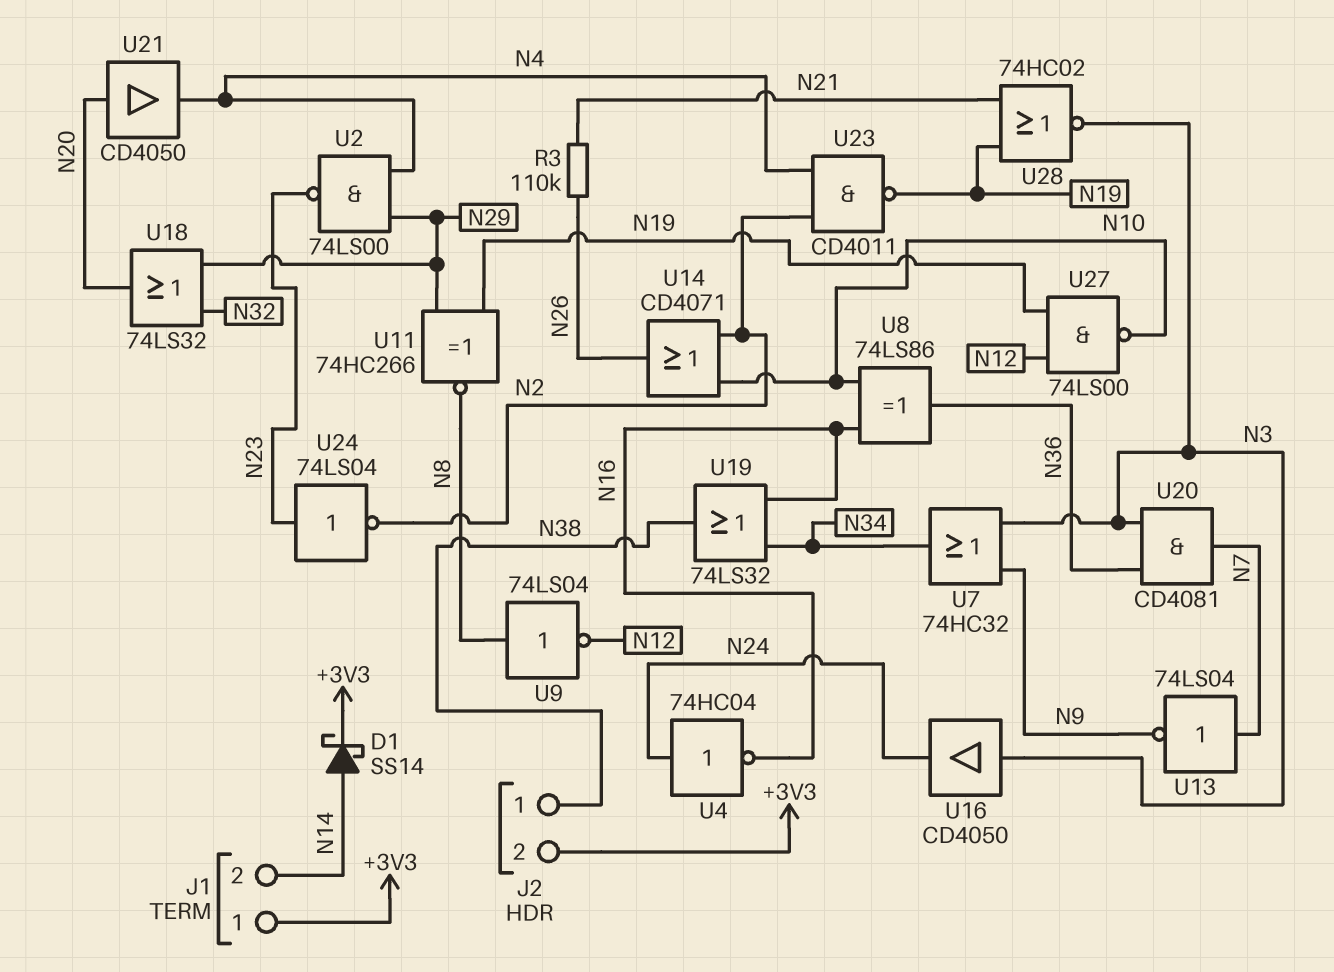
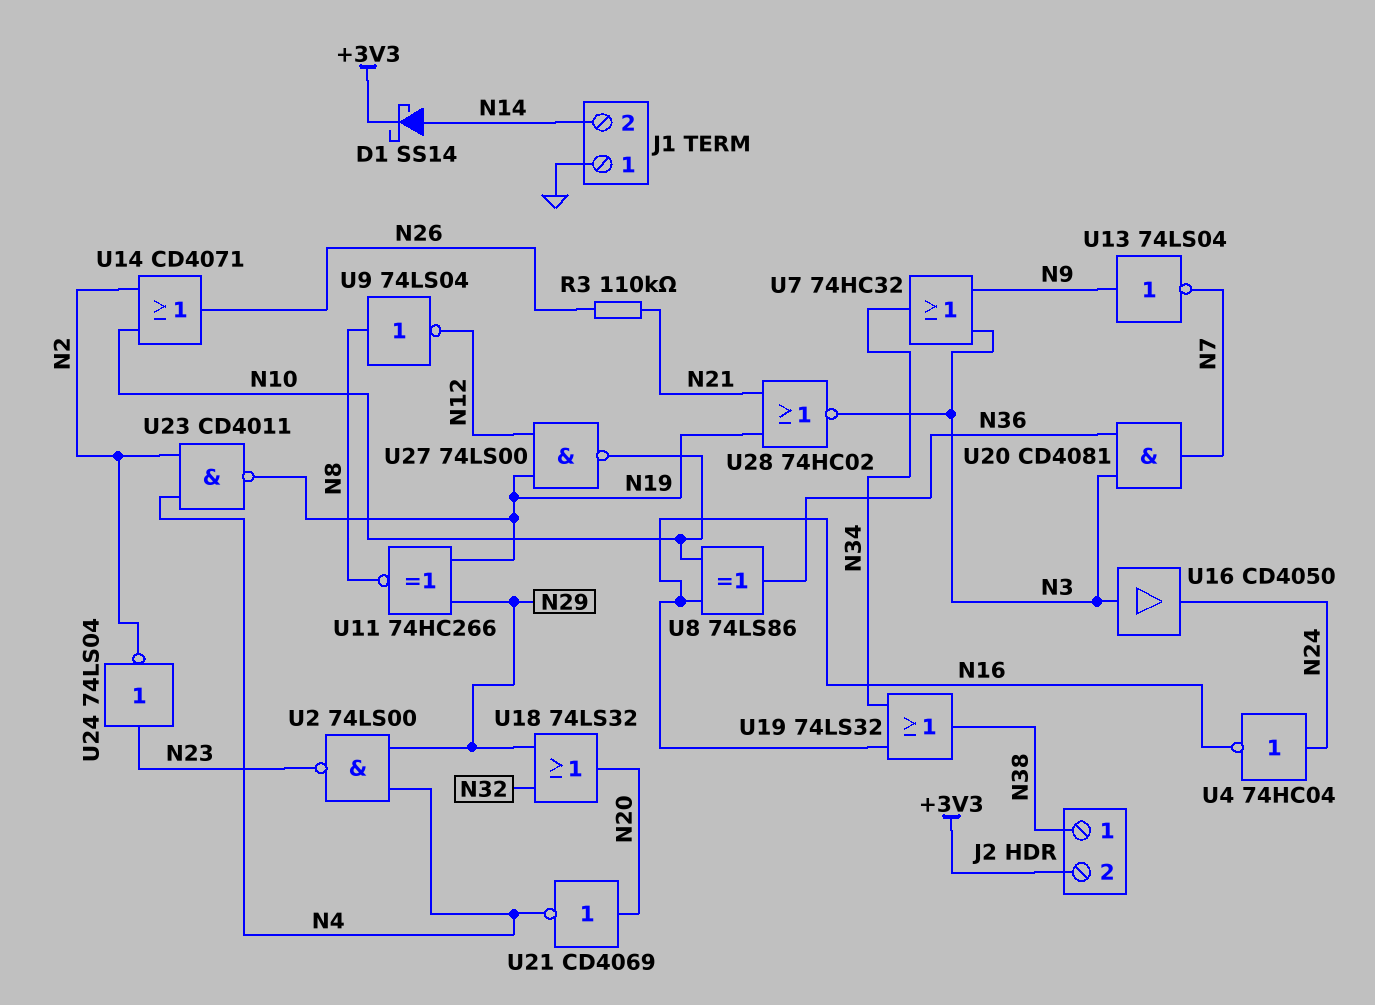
J1 pin 1: +3V3 -> GND
U13: NOT 74LS04 (in N7, out N9) -> NOT 74LS04 (in N9, out N7)
U21: buffer CD4050 (in N20, out N4) -> NOT CD4069 (in N20, out N4)

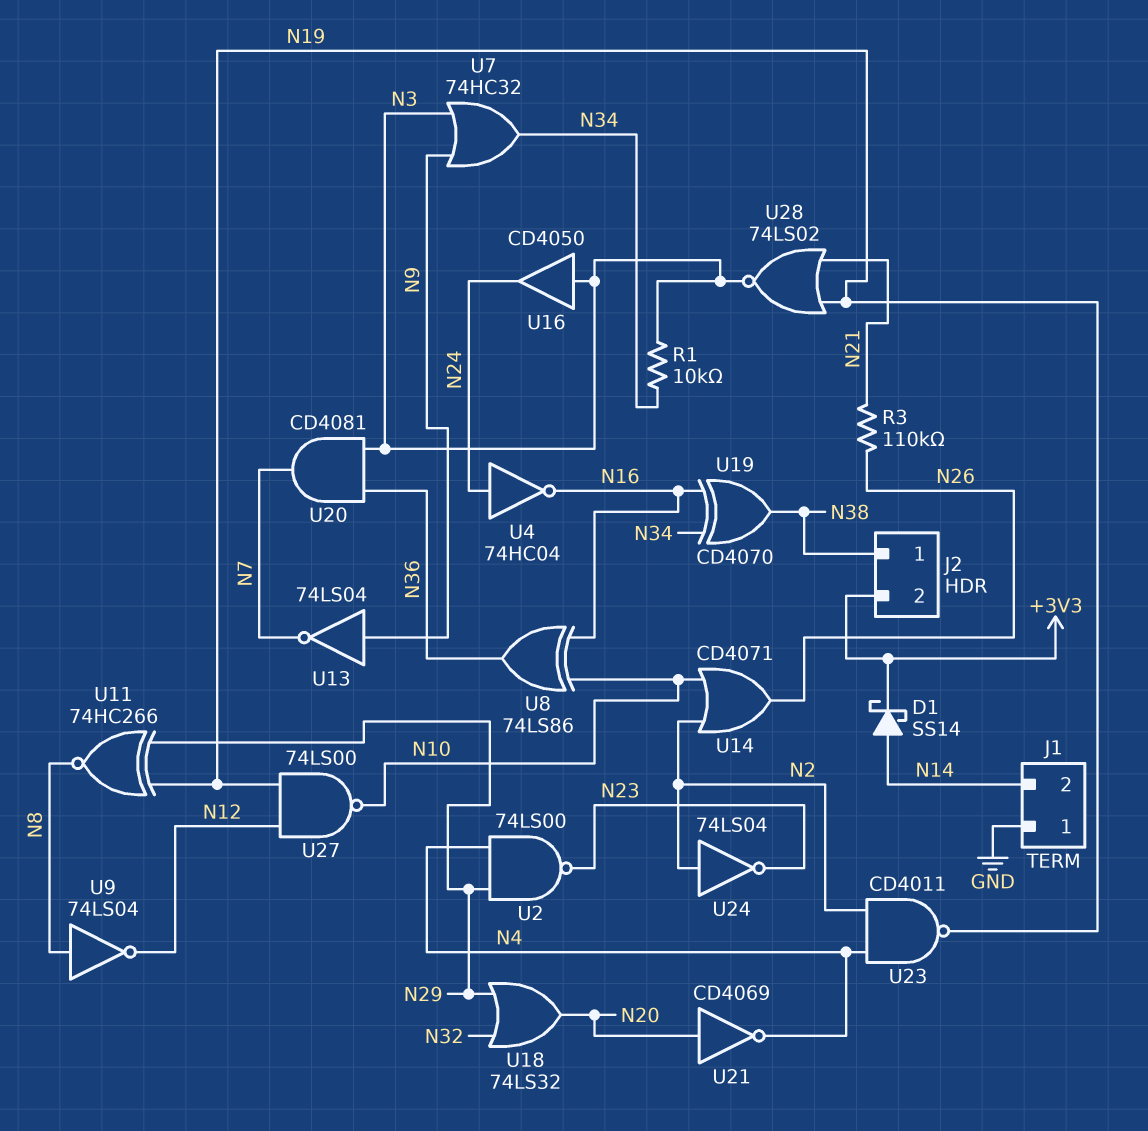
R1: none -> 10k (N3, N34)
U19: OR 74LS32 (in N16, in N34, out N38) -> XOR CD4070 (in N16, in N34, out N38)
U24: NOT 74LS04 (in N23, out N2) -> NOT 74LS04 (in N2, out N23)
U28: NOR 74HC02 (in N19, in N21, out N3) -> NOR 74LS02 (in N19, in N21, out N3)

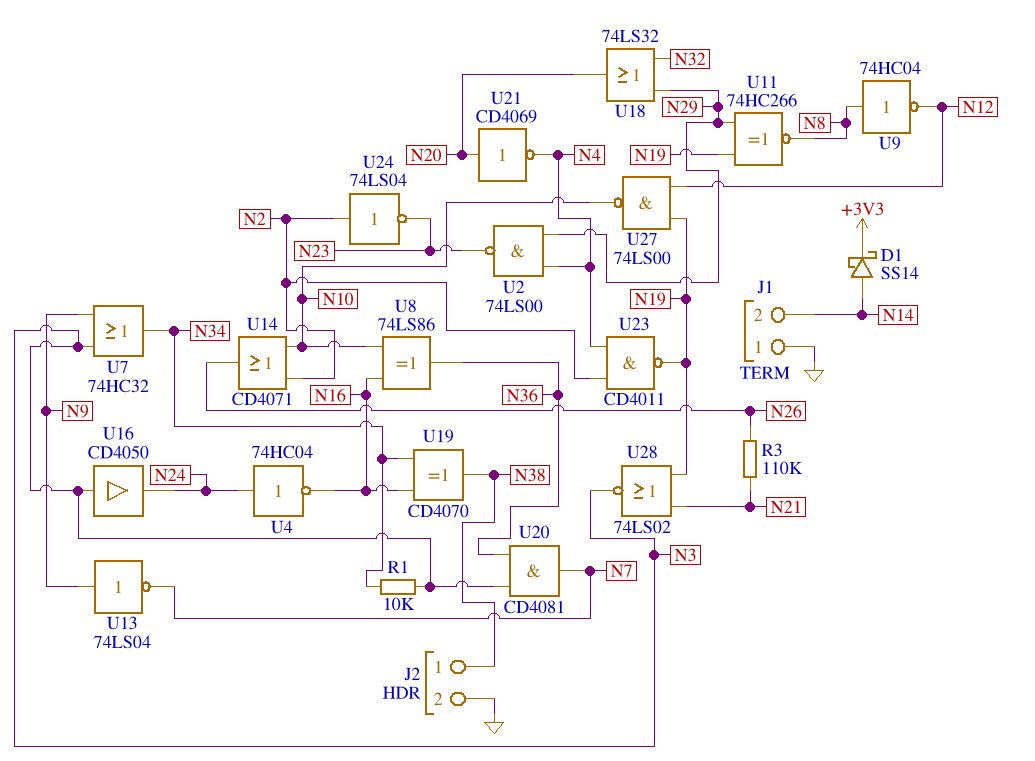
J2 pin 2: +3V3 -> GND
U9: NOT 74LS04 (in N8, out N12) -> NOT 74HC04 (in N8, out N12)

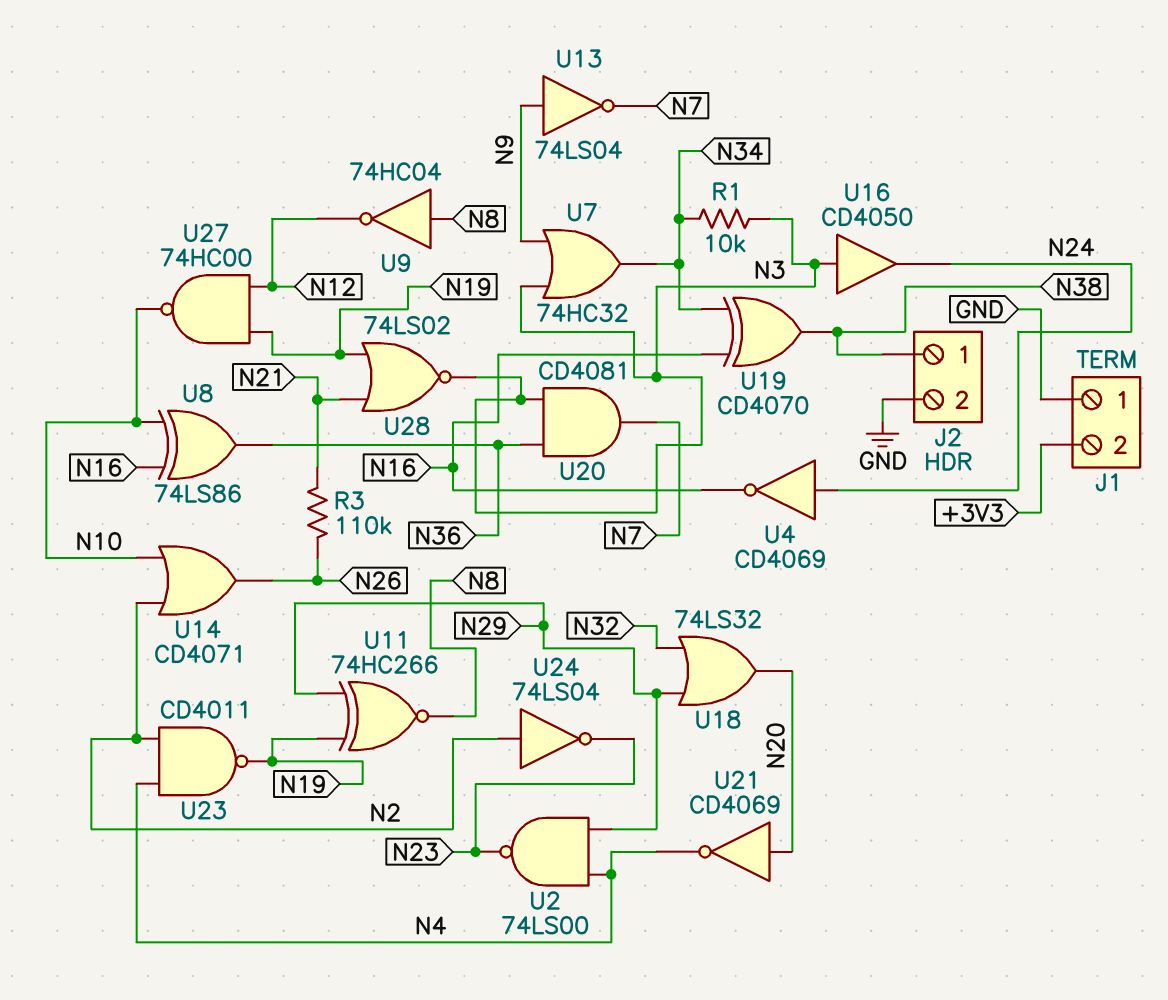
D1: schottky SS14 (A N14, K +3V3) -> none
J1 pin 2: N14 -> +3V3
U4: NOT 74HC04 (in N24, out N16) -> NOT CD4069 (in N24, out N16)
U27: NAND 74LS00 (in N12, in N19, out N10) -> NAND 74HC00 (in N12, in N19, out N10)

